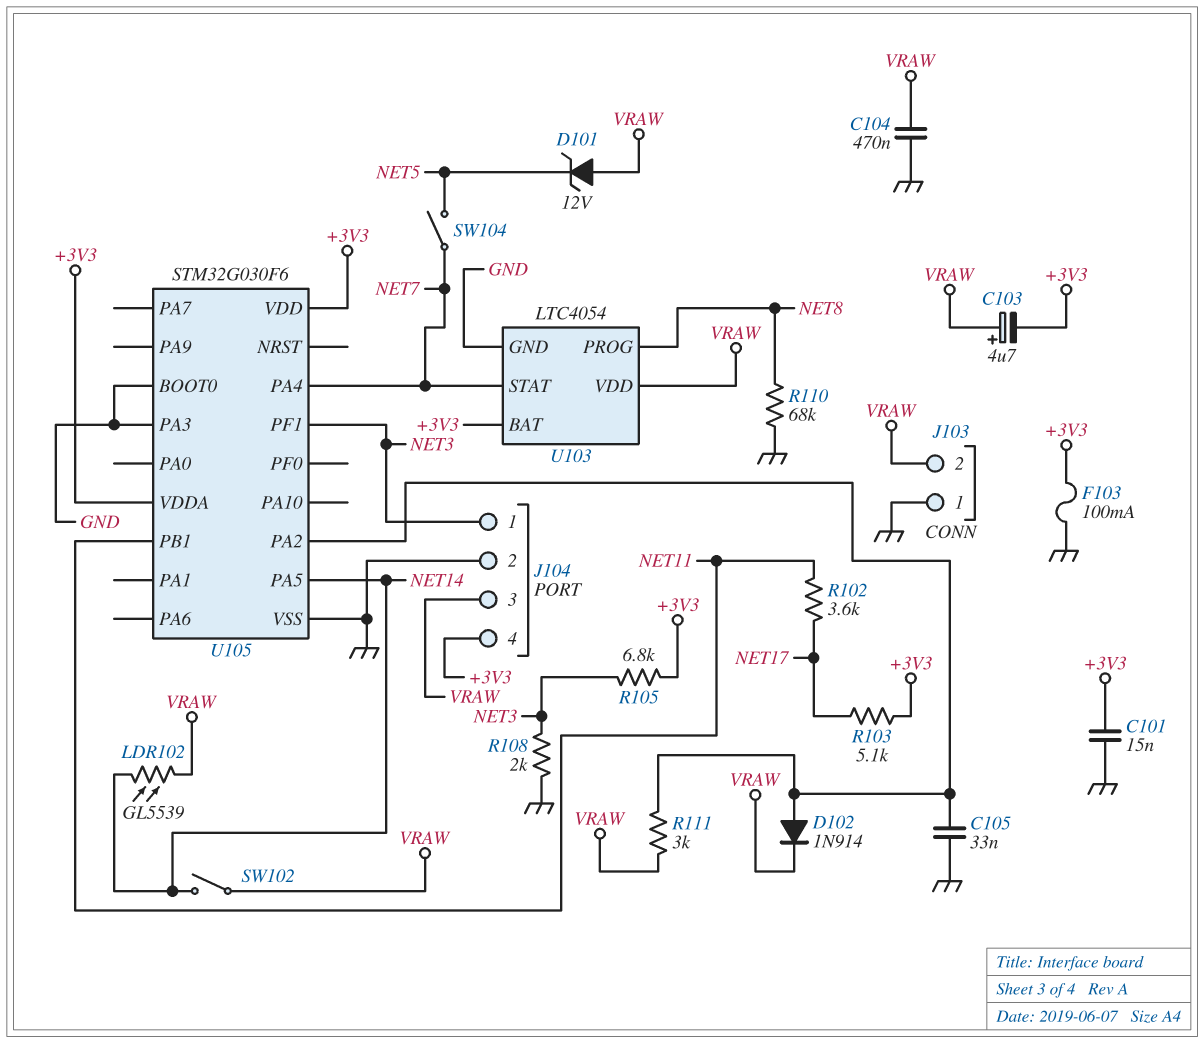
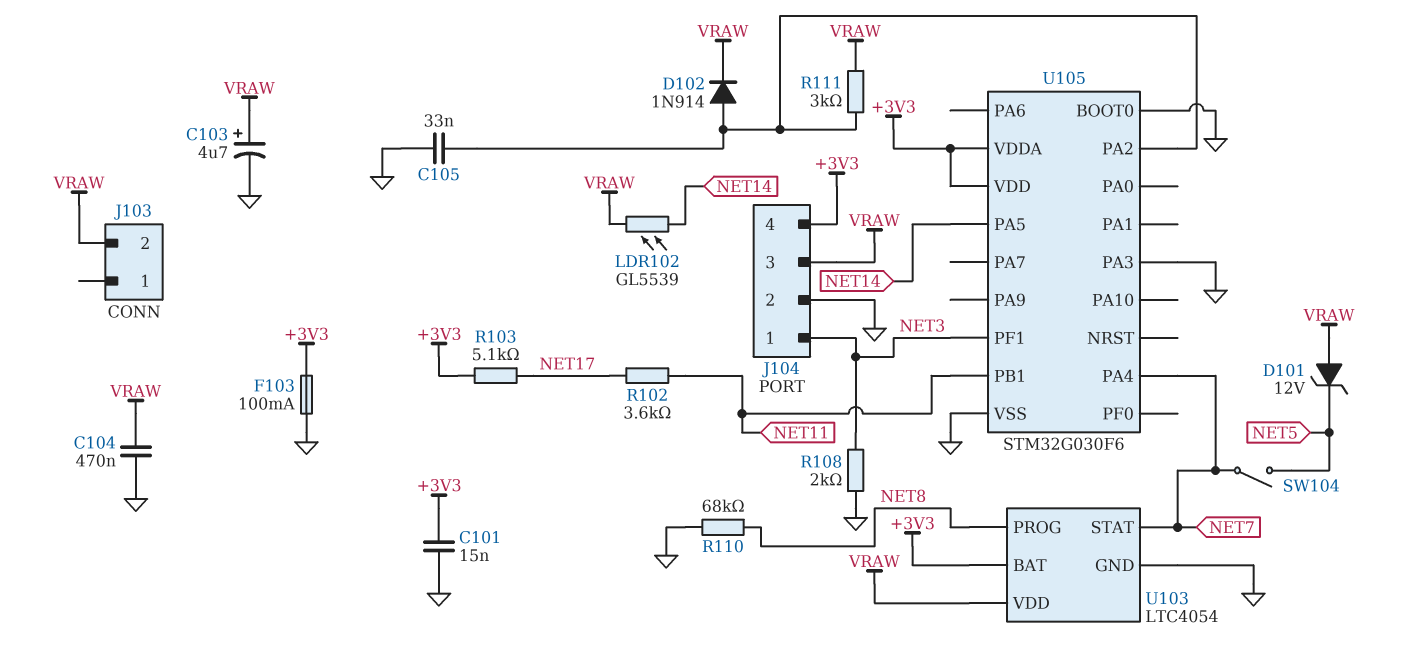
C103: 4.7uF (plus VRAW, minus +3V3) -> 4.7uF (plus VRAW, minus GND)
J103 pin 1: GND -> none
R105: 6.8k (+3V3, NET3) -> none
SW102: switch (NET14, VRAW) -> none

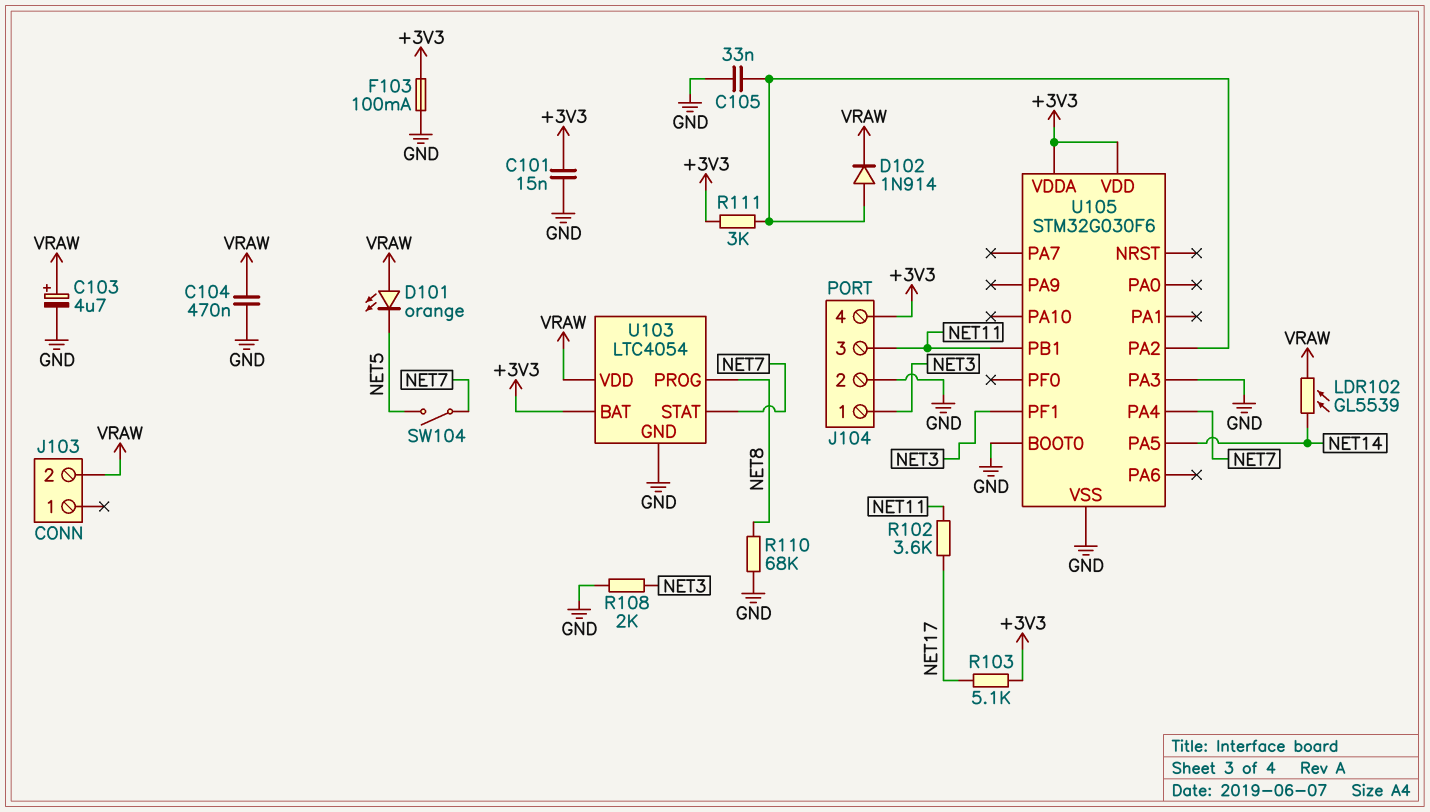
D101: zener 12V (A VRAW, K NET5) -> LED orange (A VRAW, K NET5)
J104 pin 3: VRAW -> NET11
R111: 3k (U105/PA2, VRAW) -> 3k (+3V3, U105/PA2)

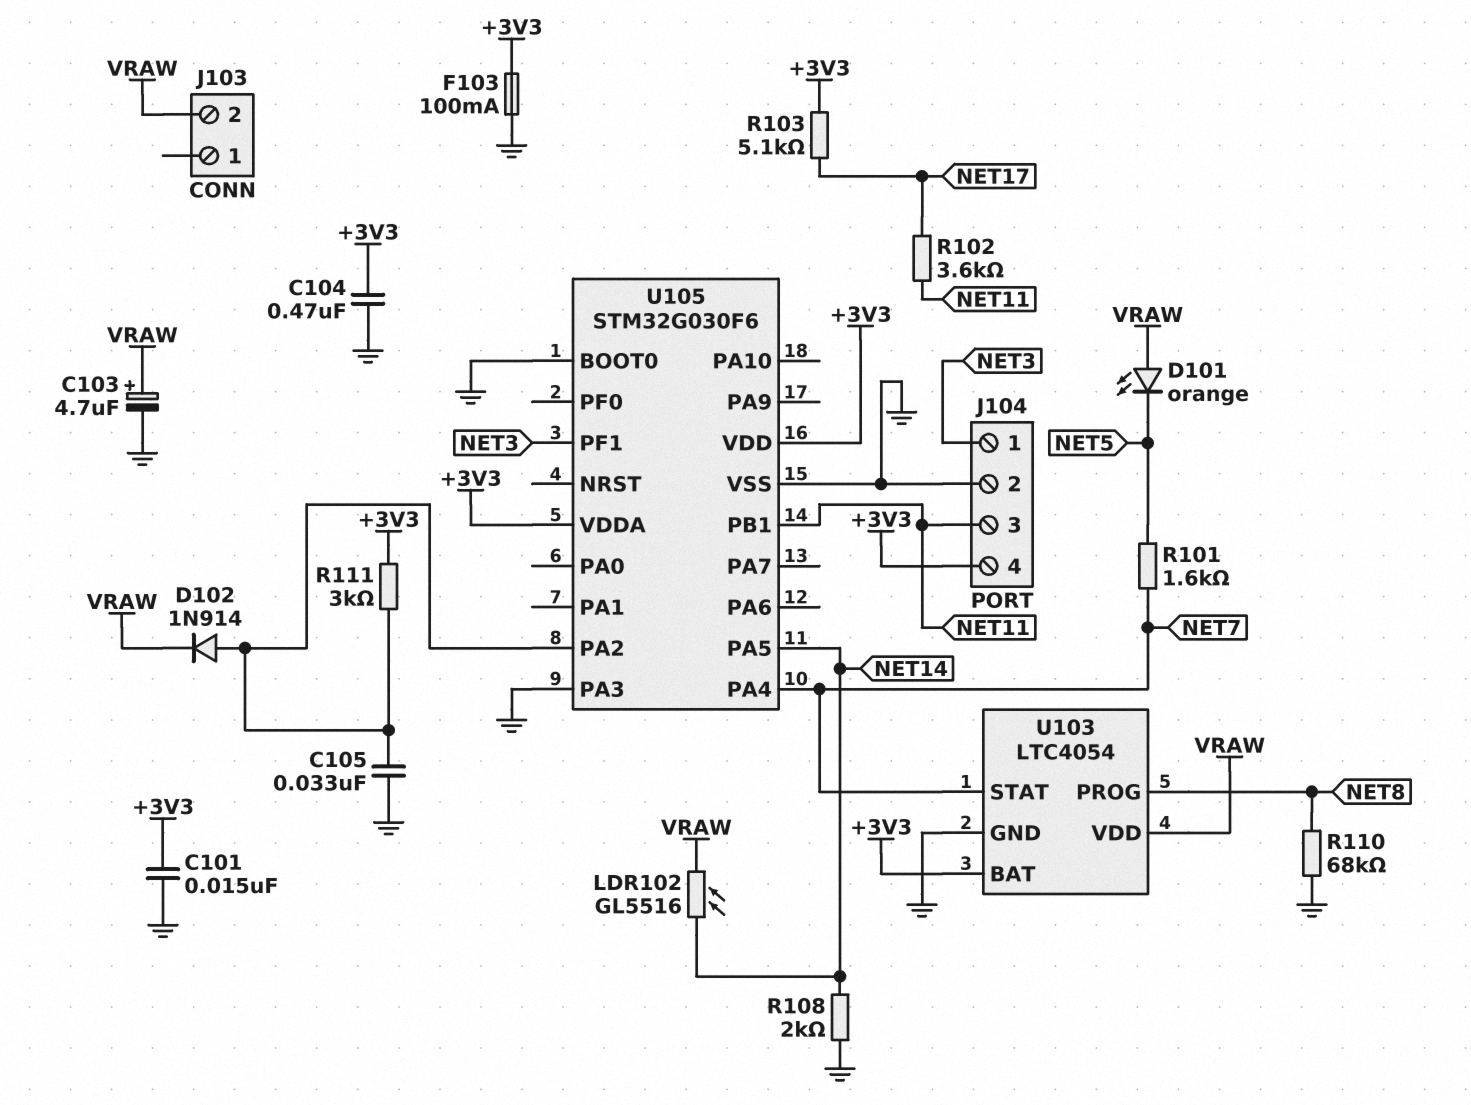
C104: 470nF (GND, VRAW) -> 470nF (+3V3, GND)
LDR102: GL5539 (NET14, VRAW) -> GL5516 (NET14, VRAW)
R101: none -> 1.6k (NET5, NET7)
R108: 2k (GND, NET3) -> 2k (GND, NET14)
SW104: switch (NET5, NET7) -> none

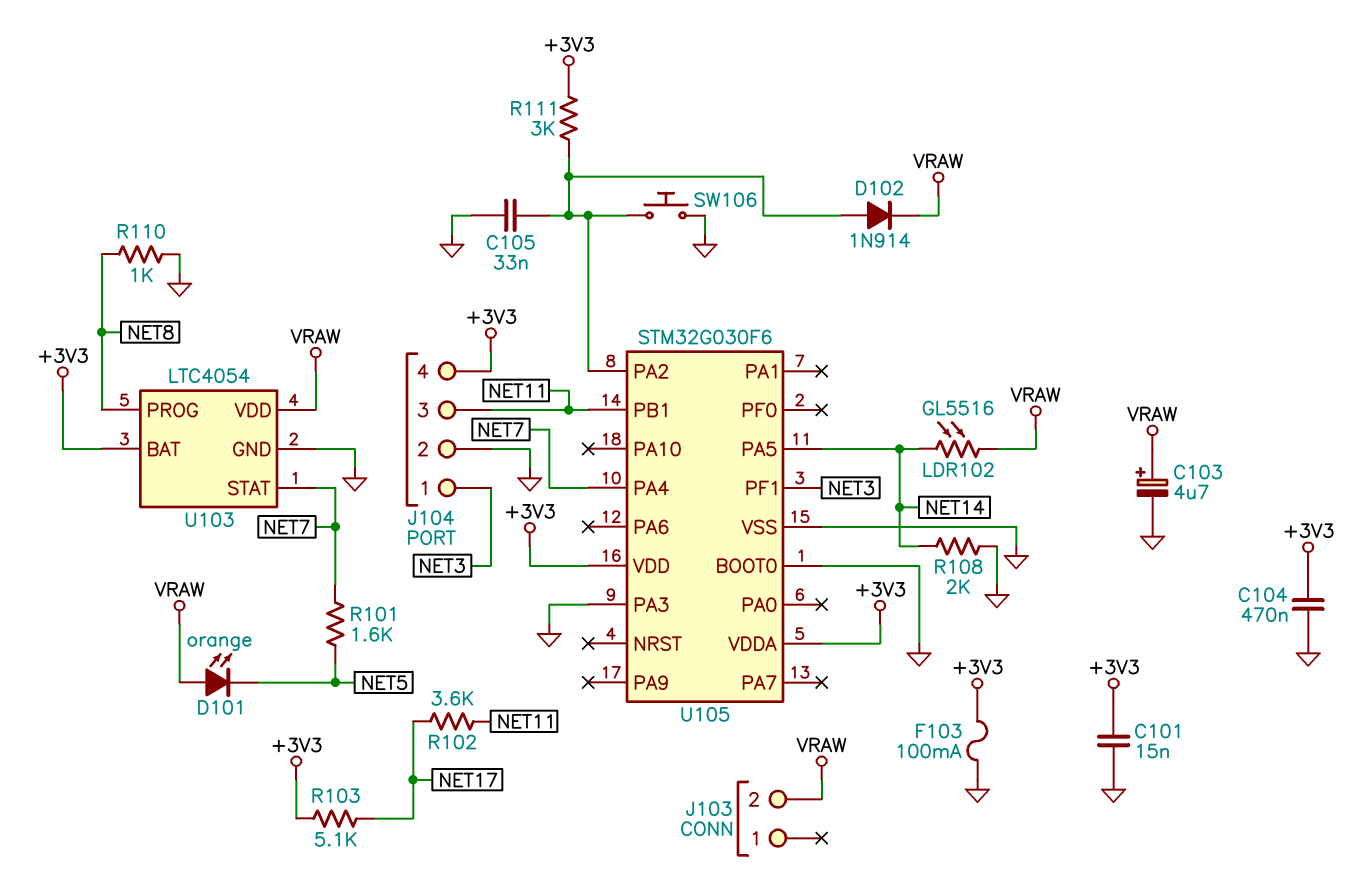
R110: 68k (GND, NET8) -> 1k (GND, NET8)
SW106: none -> button (GND, U105/PA2)

